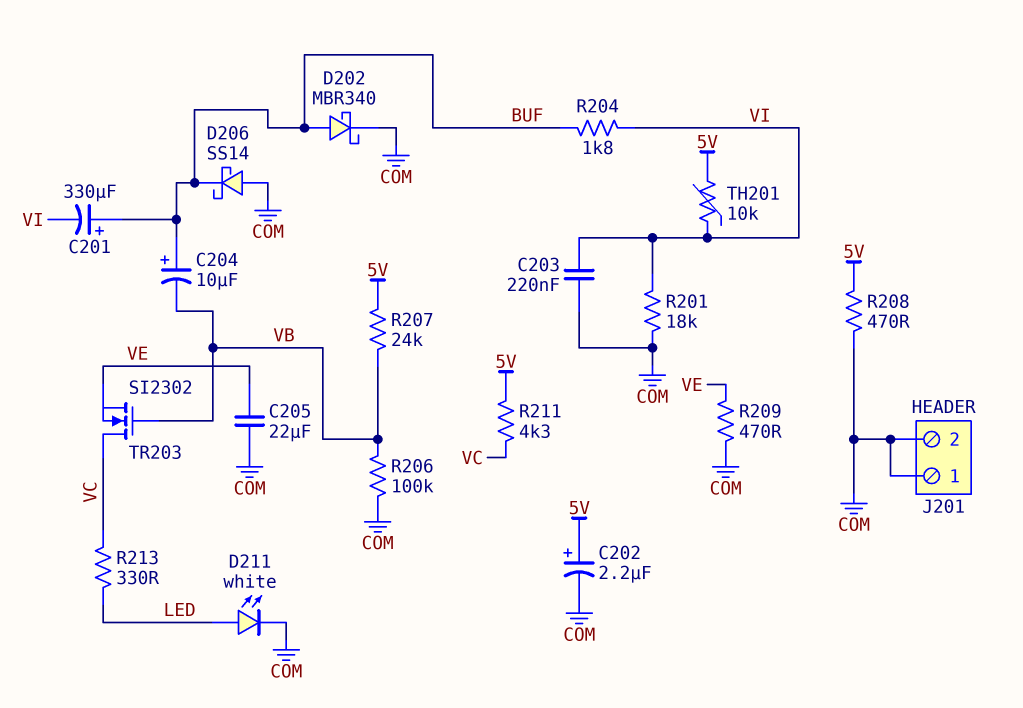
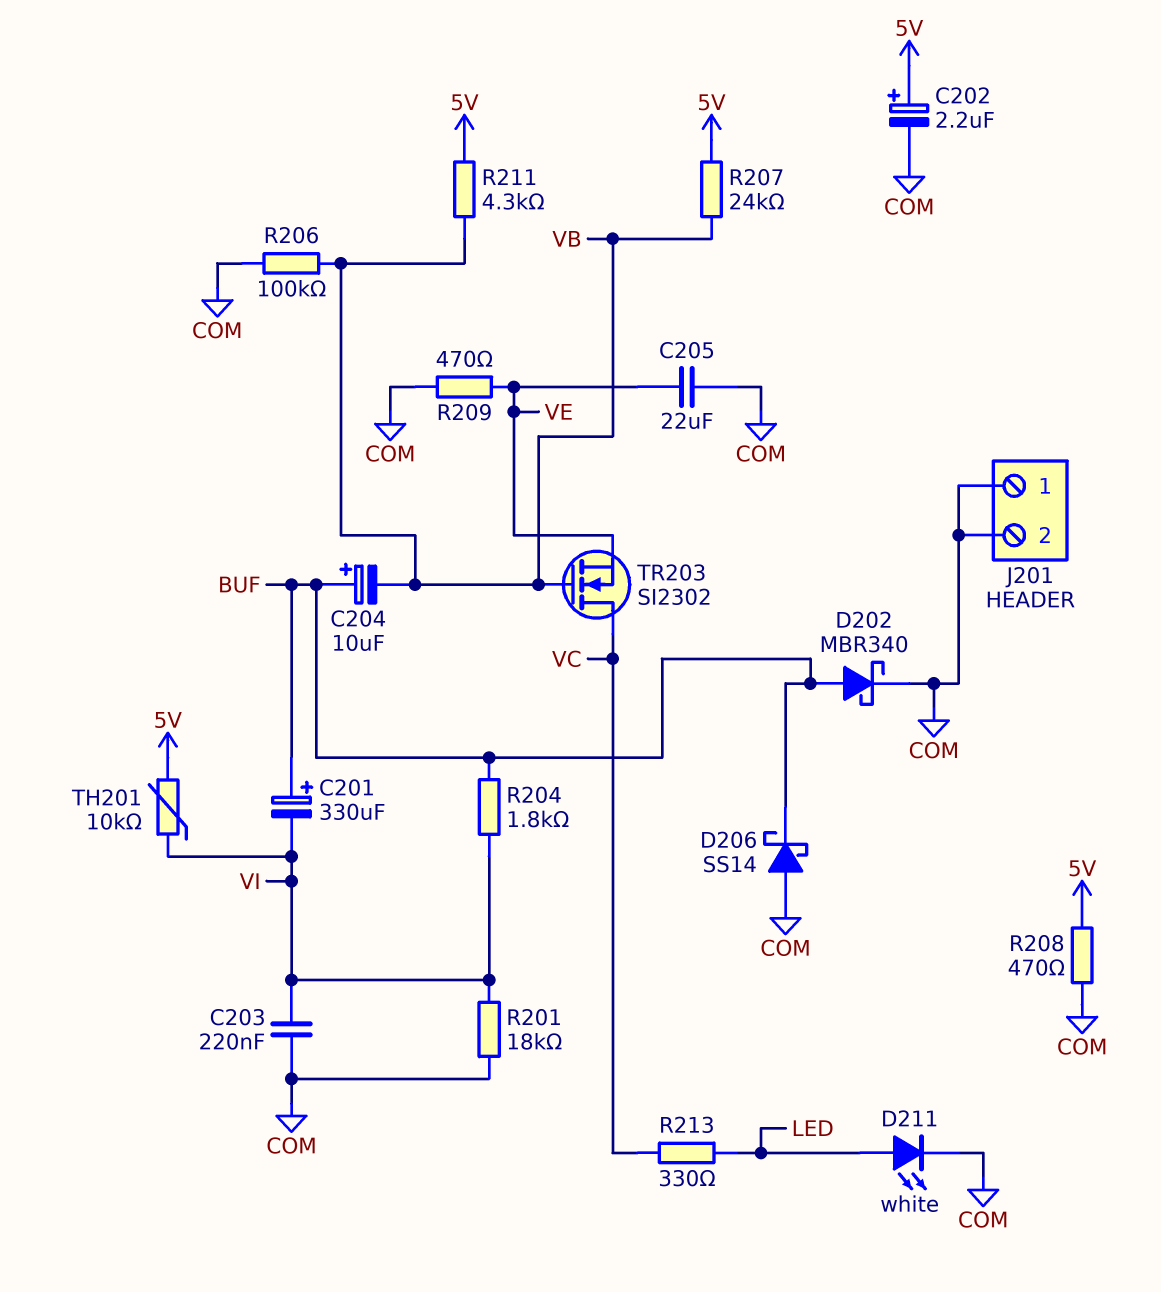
R211: 4.3k (5V, VC) -> 4.3k (5V, VB)

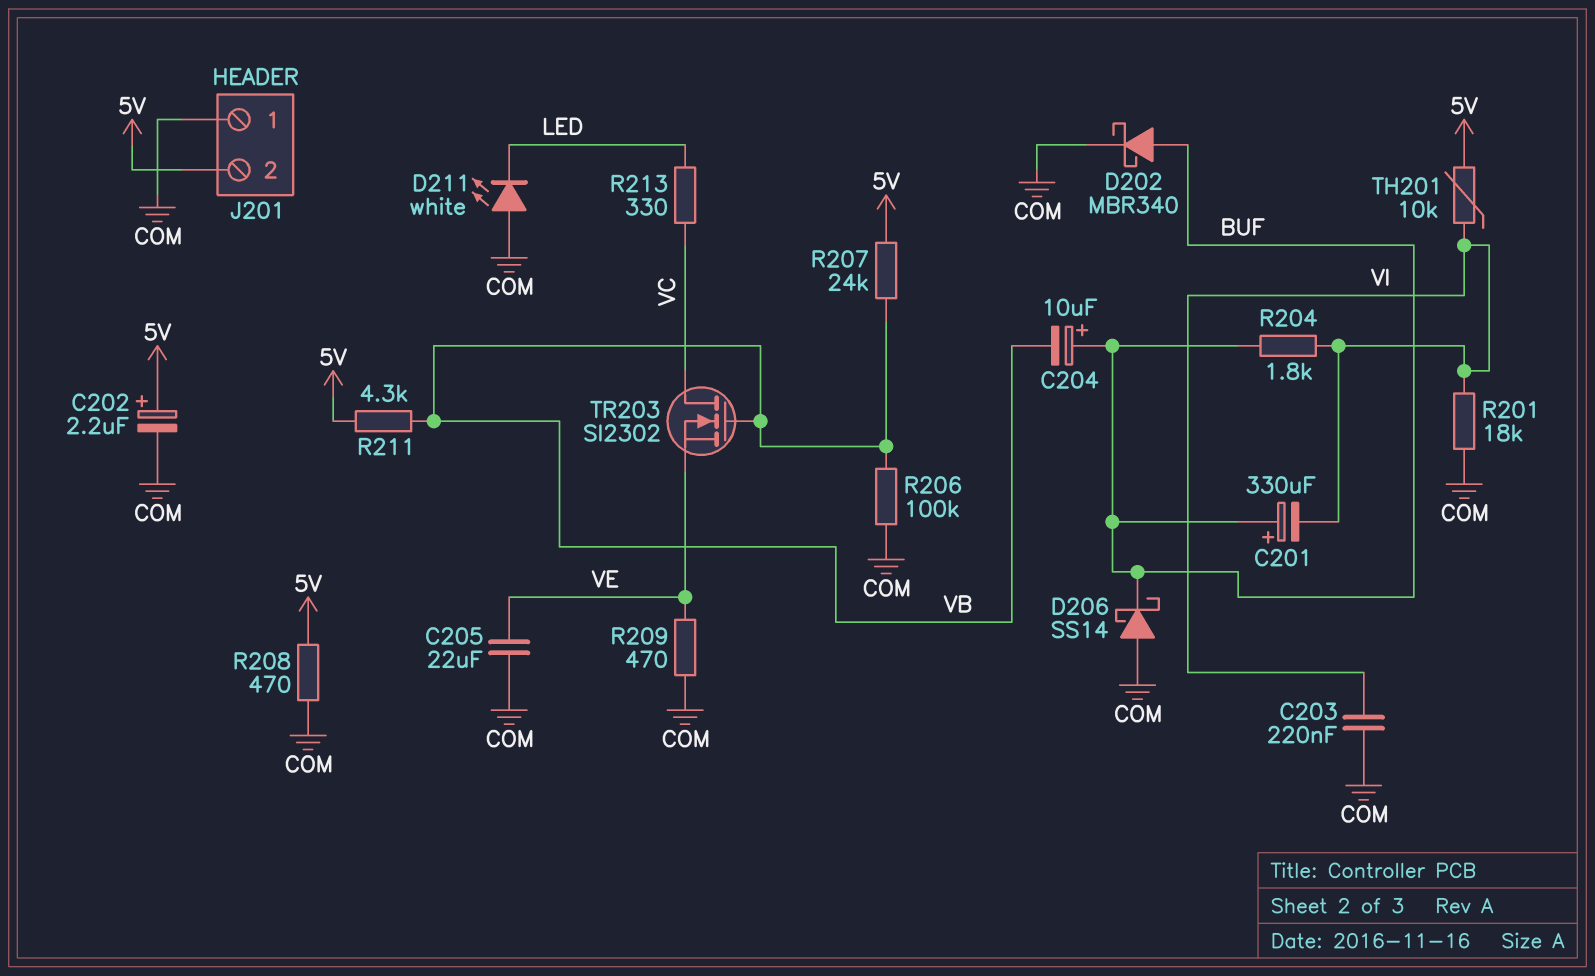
D211: LED white (A LED, K COM) -> LED white (A COM, K LED)
J201 pin 2: COM -> 5V

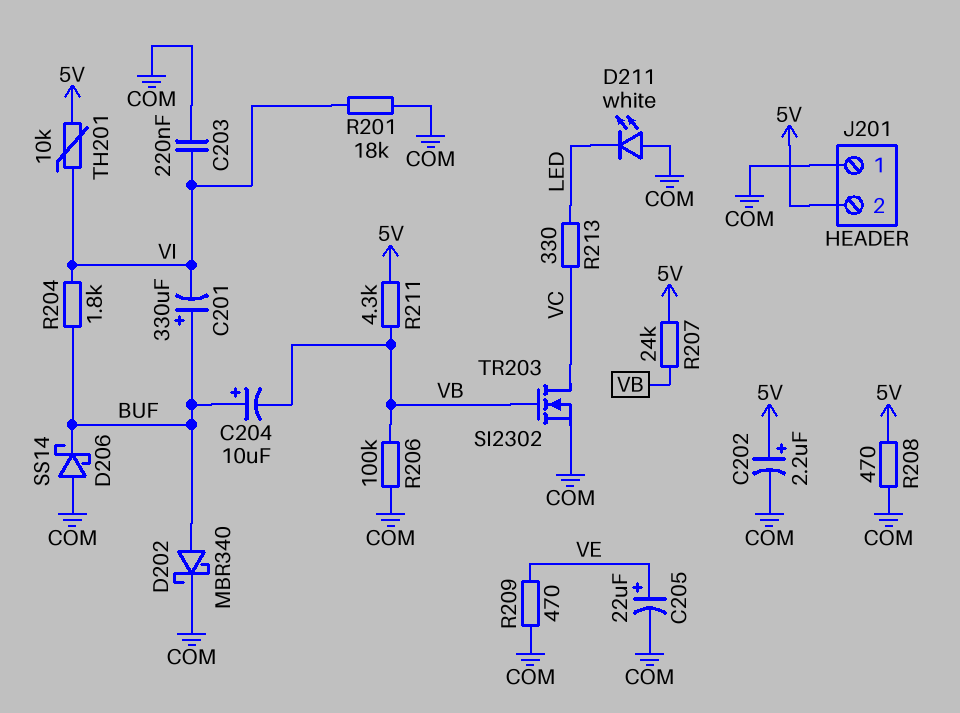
C205: 22uF (COM, VE) -> 22uF (plus VE, minus COM)
TR203: NMOS SI2302 (G VB, D VC, S VE) -> NMOS SI2302 (G VB, D VC, S COM)

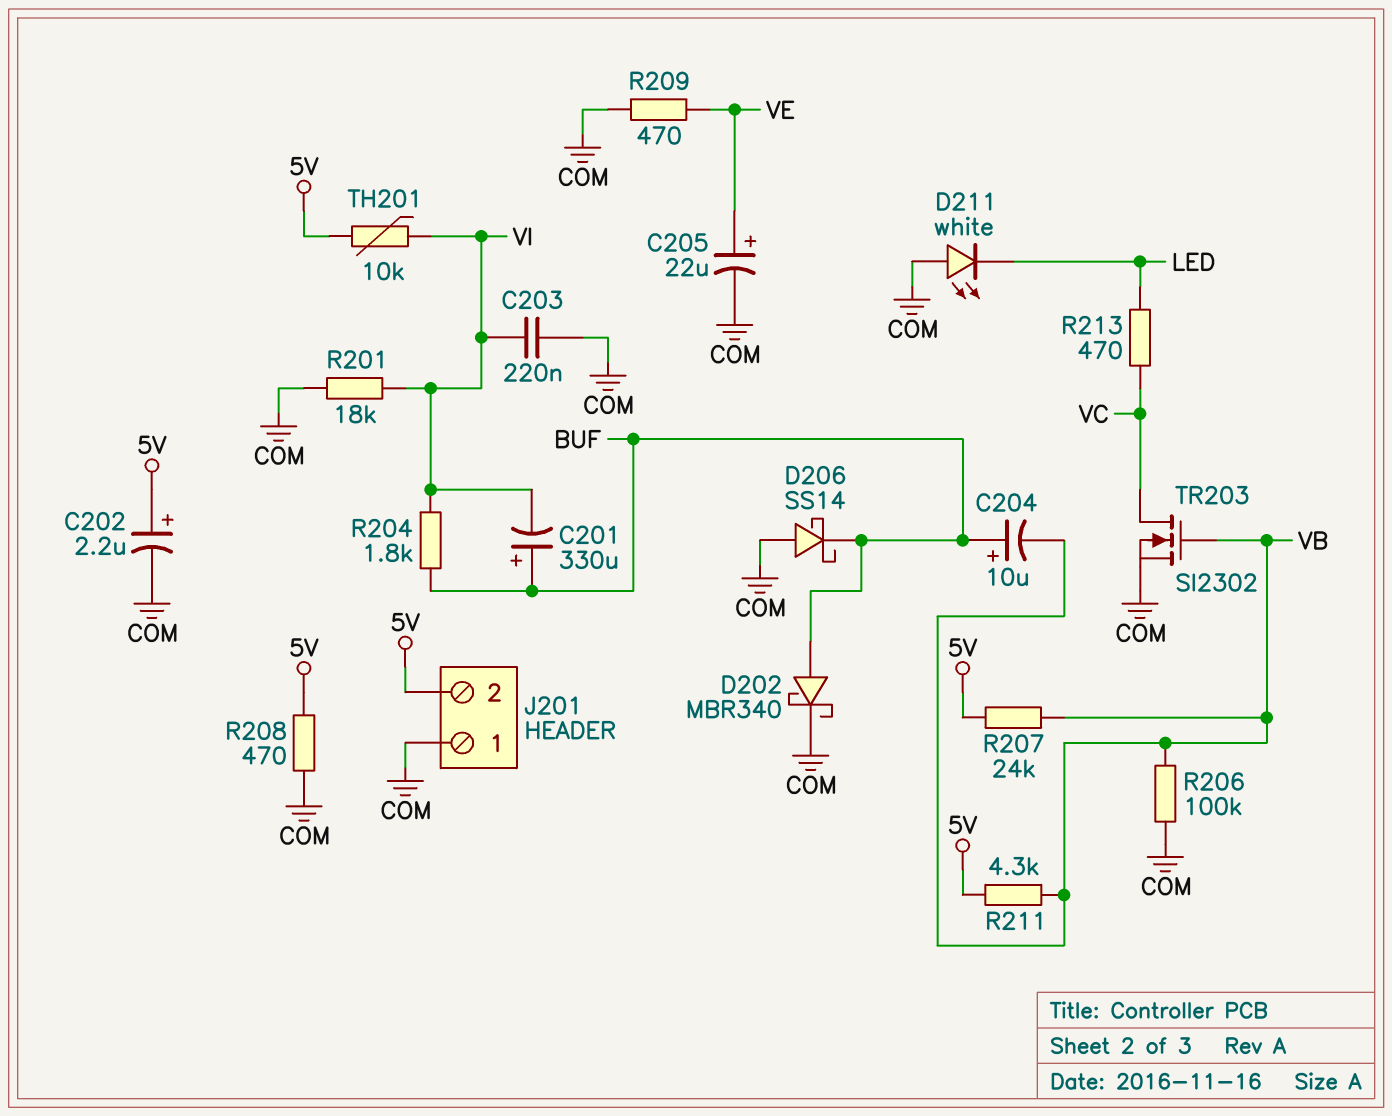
R213: 330 (LED, VC) -> 470 (LED, VC)

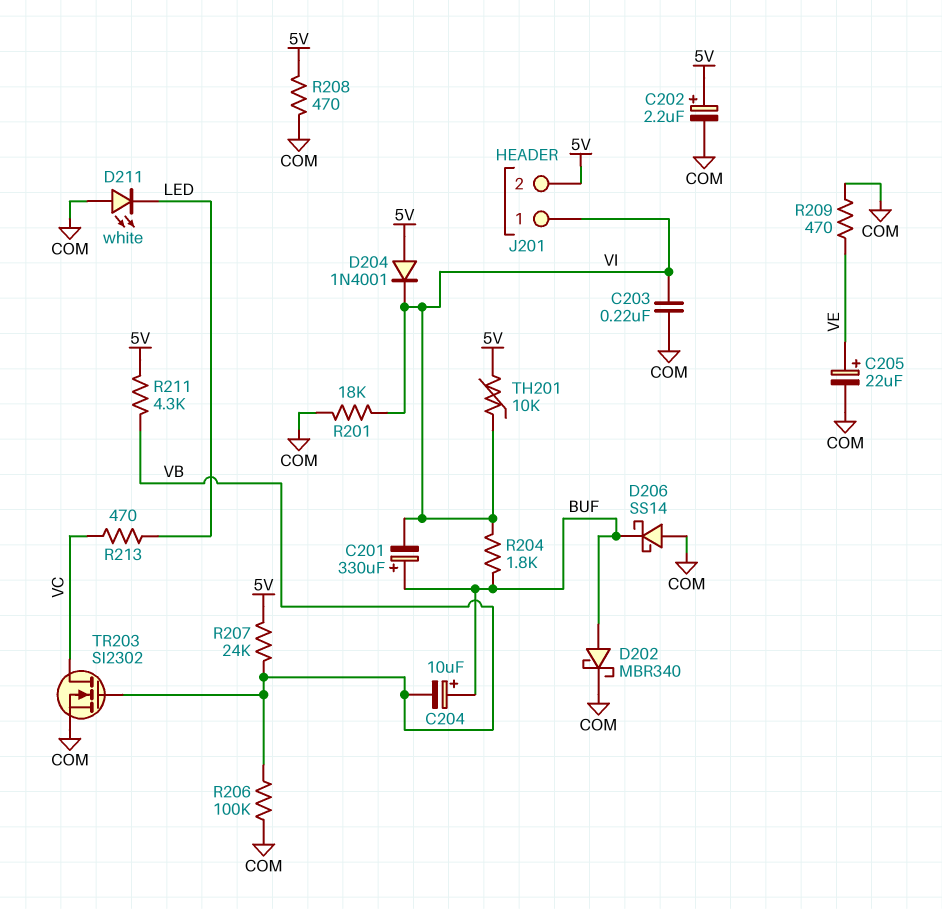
D204: none -> diode 1N4001 (A 5V, K VI)
J201 pin 1: COM -> VI

